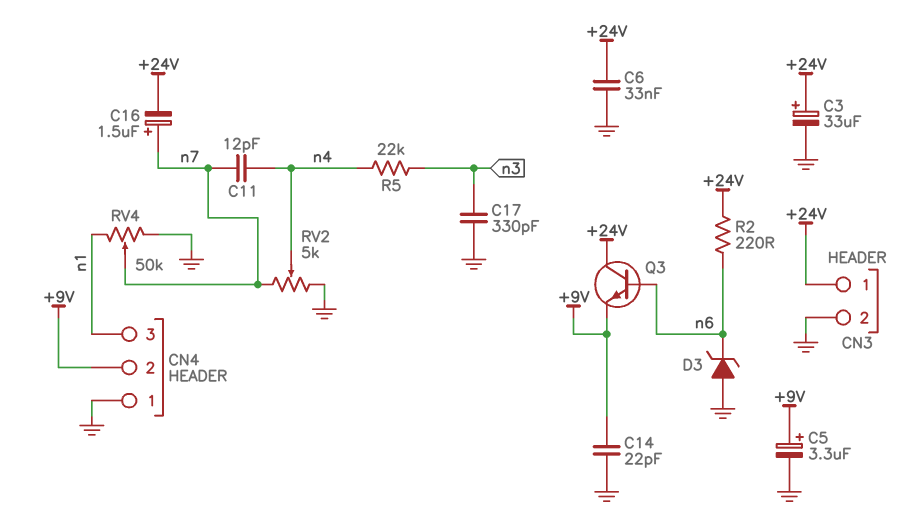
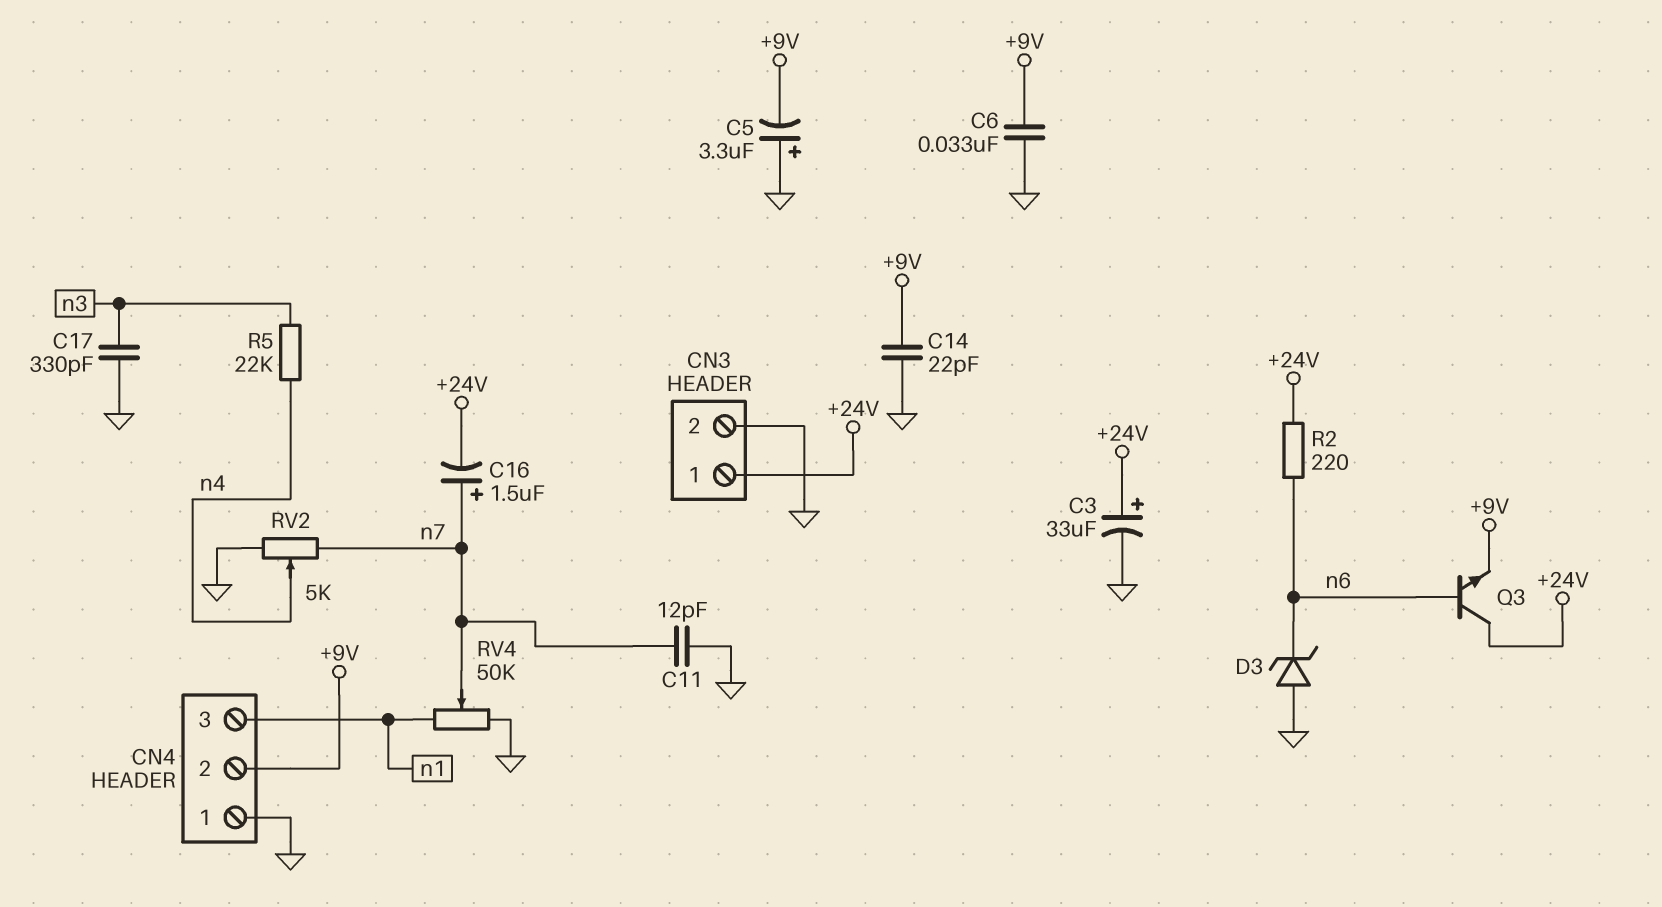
C5: 3.3uF (plus +9V, minus GND) -> 3.3uF (plus GND, minus +9V)
C6: 33nF (+24V, GND) -> 33nF (+9V, GND)
C11: 12pF (n4, n7) -> 12pF (GND, n7)

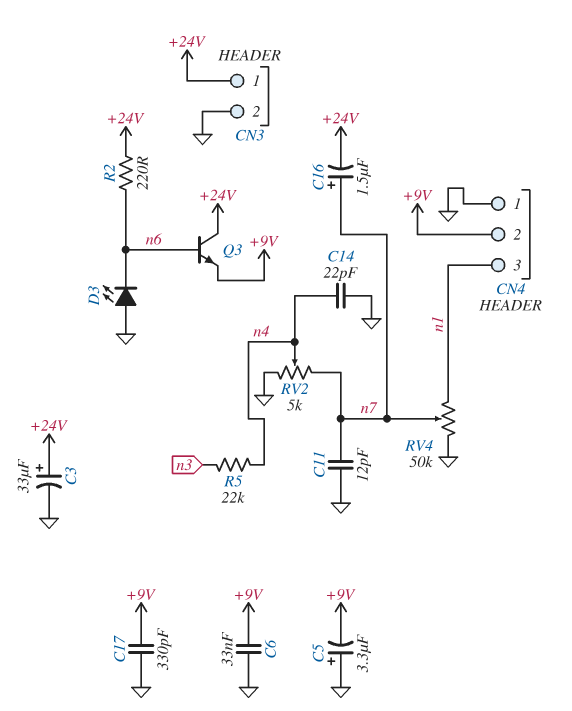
C14: 22pF (+9V, GND) -> 22pF (GND, n4)
C17: 330pF (GND, n3) -> 330pF (+9V, GND)
D3: zener (A GND, K n6) -> LED (A GND, K n6)

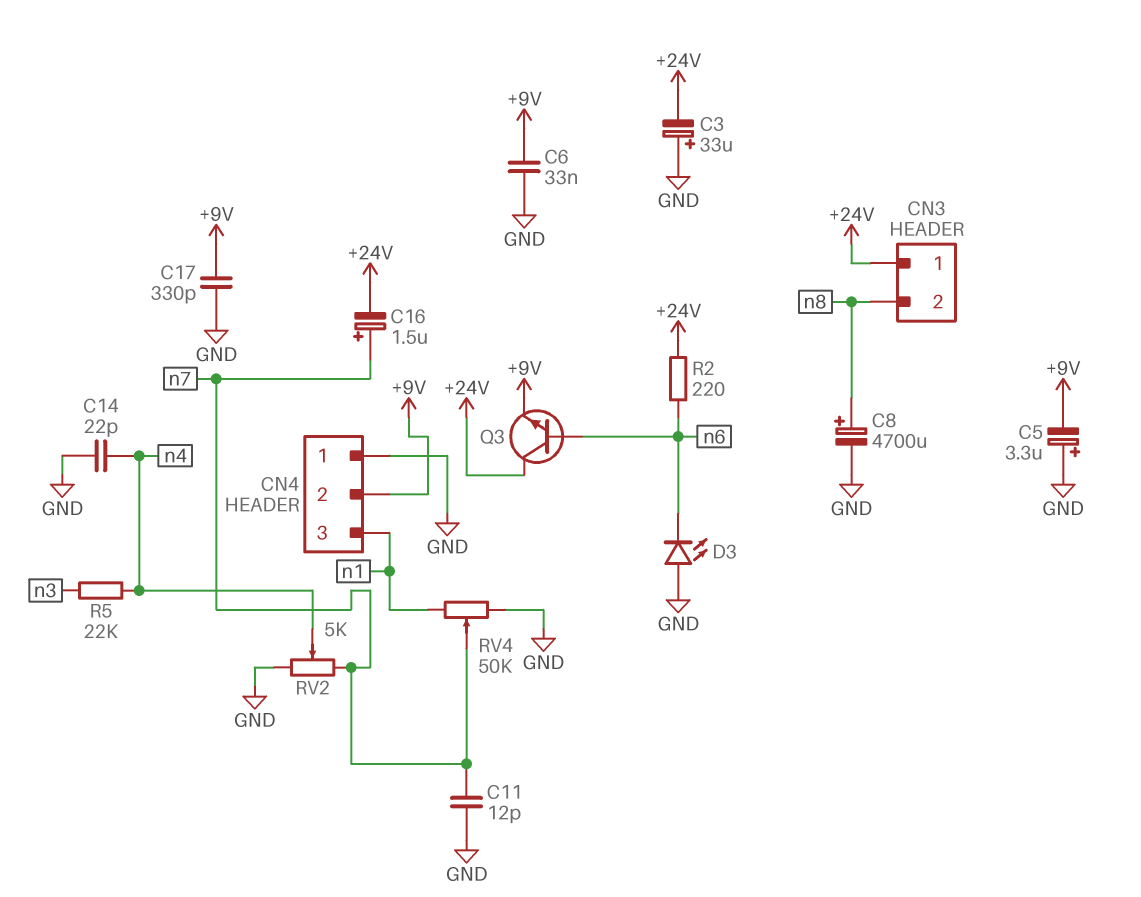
C3: 33uF (plus +24V, minus GND) -> 33uF (plus GND, minus +24V)
C8: none -> 4700uF (plus n8, minus GND)
CN3 pin 2: GND -> n8

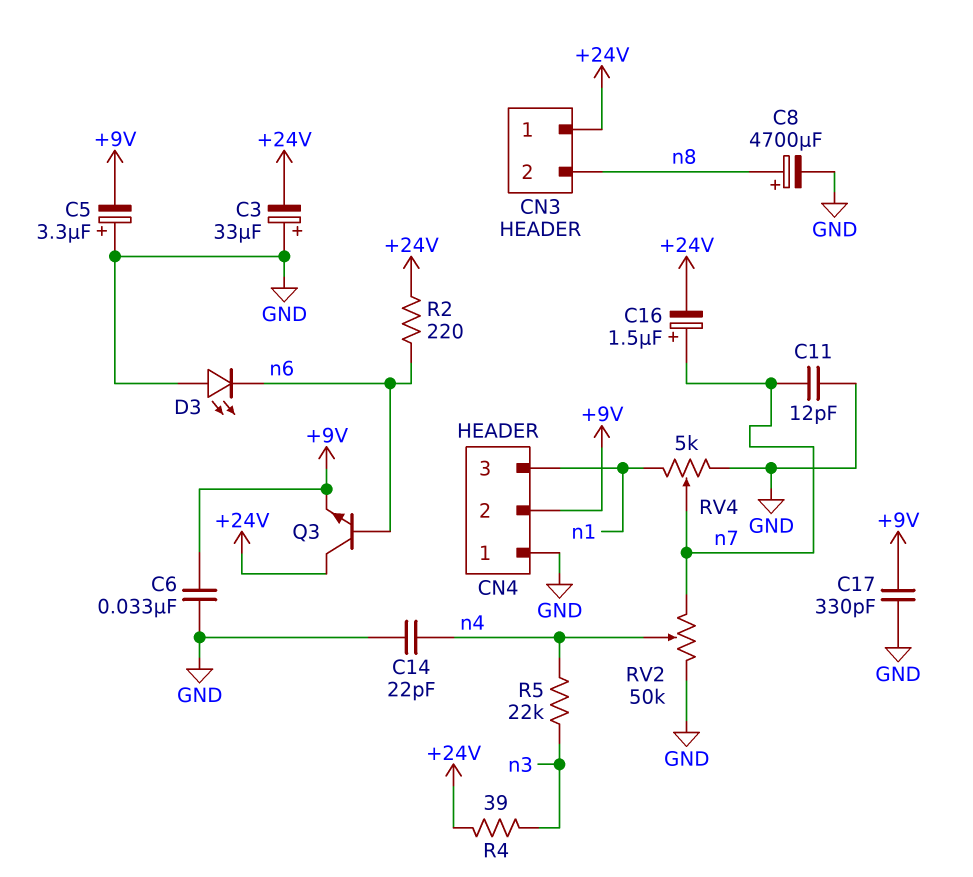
R4: none -> 39 (+24V, n3)
RV2: 5k (GND, n7, wiper n4) -> 50k (GND, n7, wiper n4)
RV4: 50k (GND, n1, wiper n7) -> 5k (GND, n1, wiper n7)

